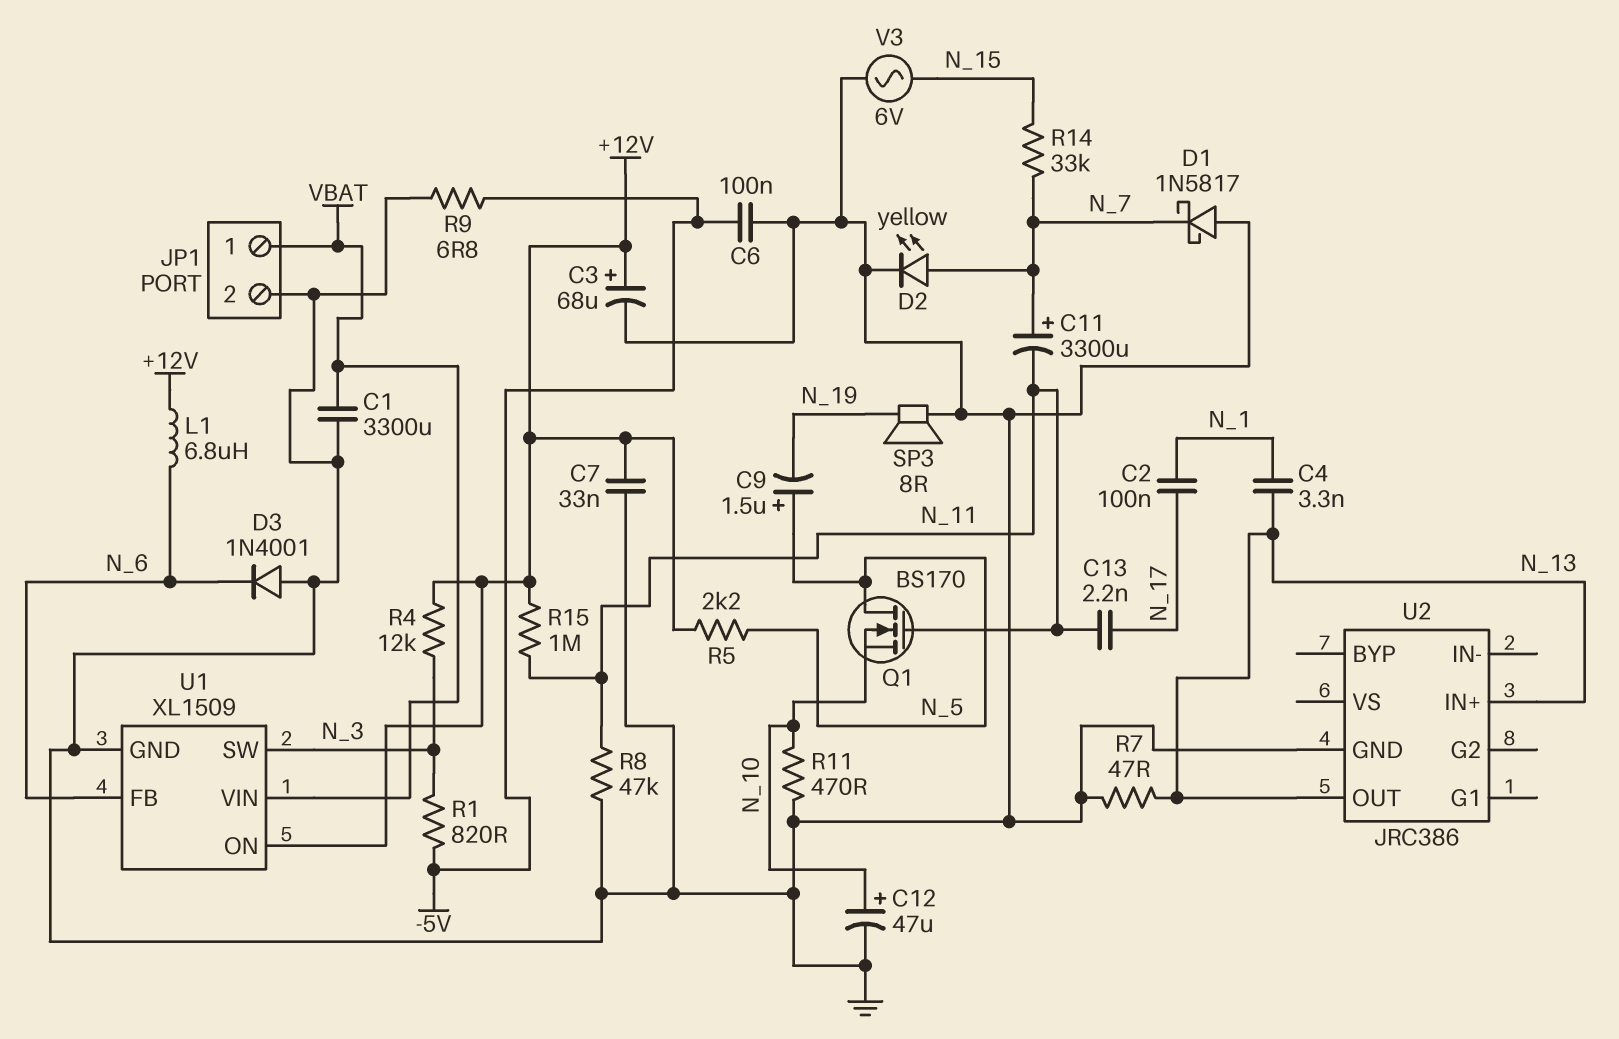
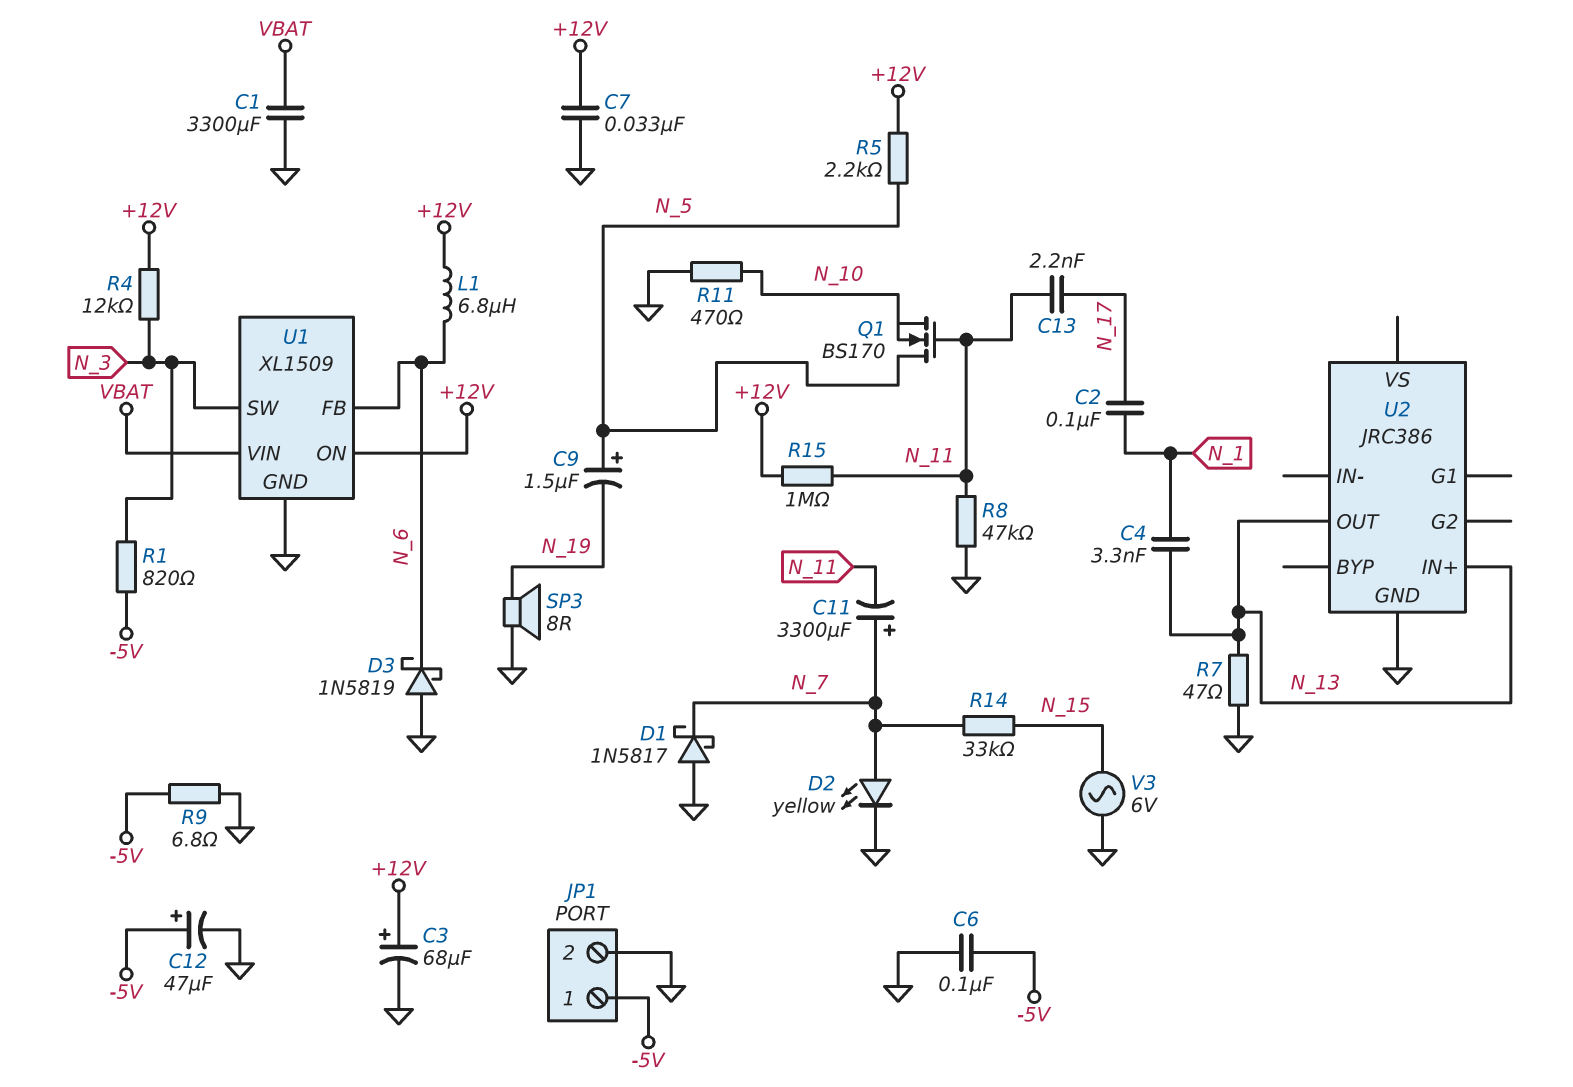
C12: 47uF (plus N_10, minus GND) -> 47uF (plus -5V, minus GND)
D3: diode 1N4001 (A GND, K N_6) -> schottky 1N5819 (A GND, K N_6)
JP1 pin 1: VBAT -> -5V

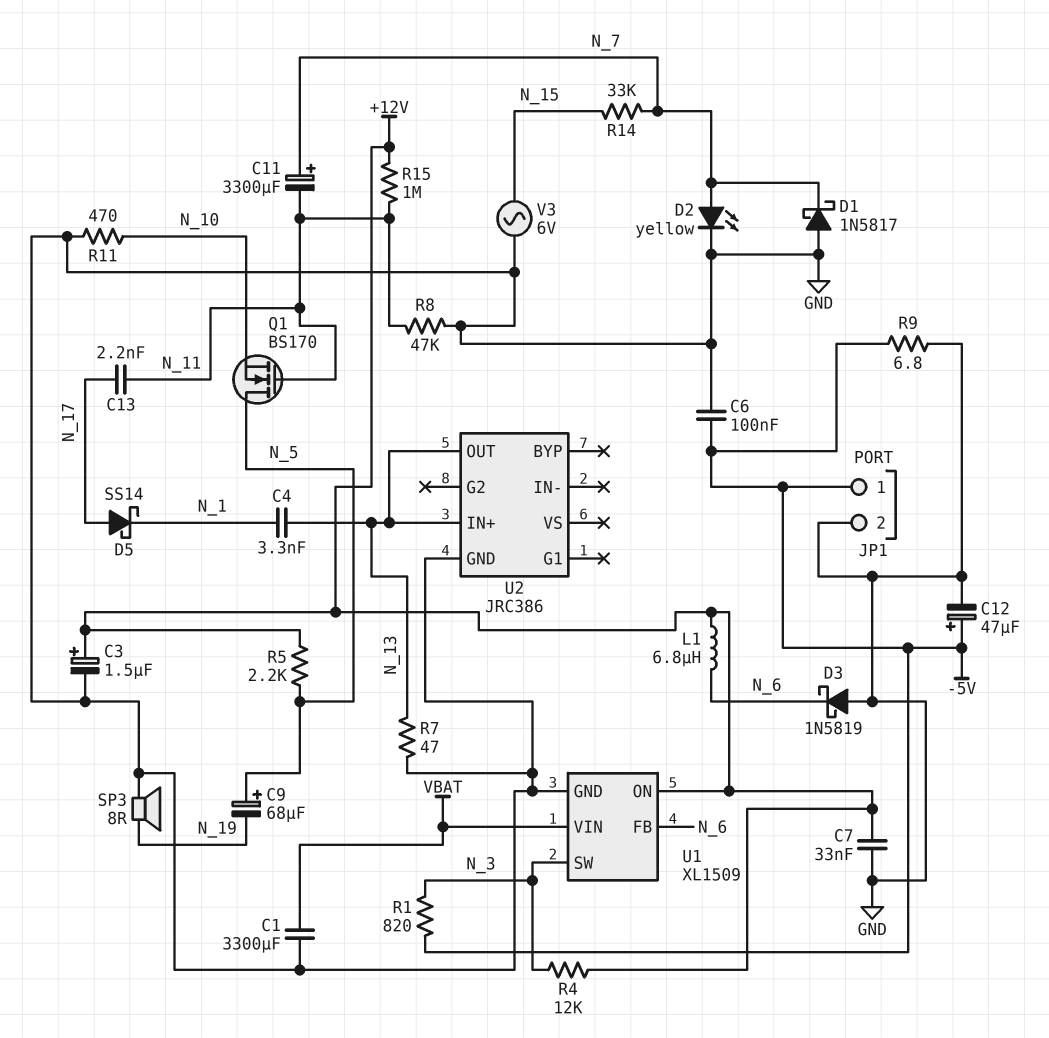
C2: 100nF (N_1, N_17) -> none
C3: 68uF (plus +12V, minus GND) -> 1.5uF (plus +12V, minus GND)
C9: 1.5uF (plus N_5, minus N_19) -> 68uF (plus N_5, minus N_19)
D5: none -> schottky SS14 (A N_17, K N_1)

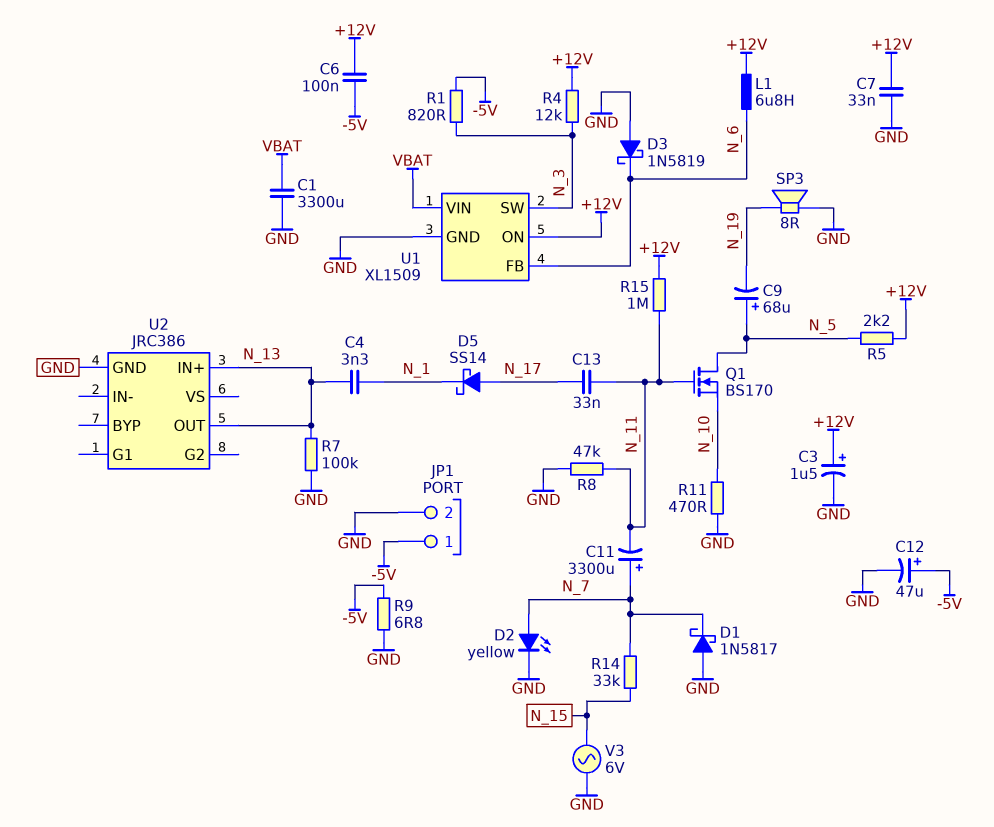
C6: 100nF (-5V, GND) -> 100nF (+12V, -5V)
C13: 2.2nF (N_11, N_17) -> 33nF (N_11, N_17)
R7: 47 (GND, N_13) -> 100k (GND, N_13)

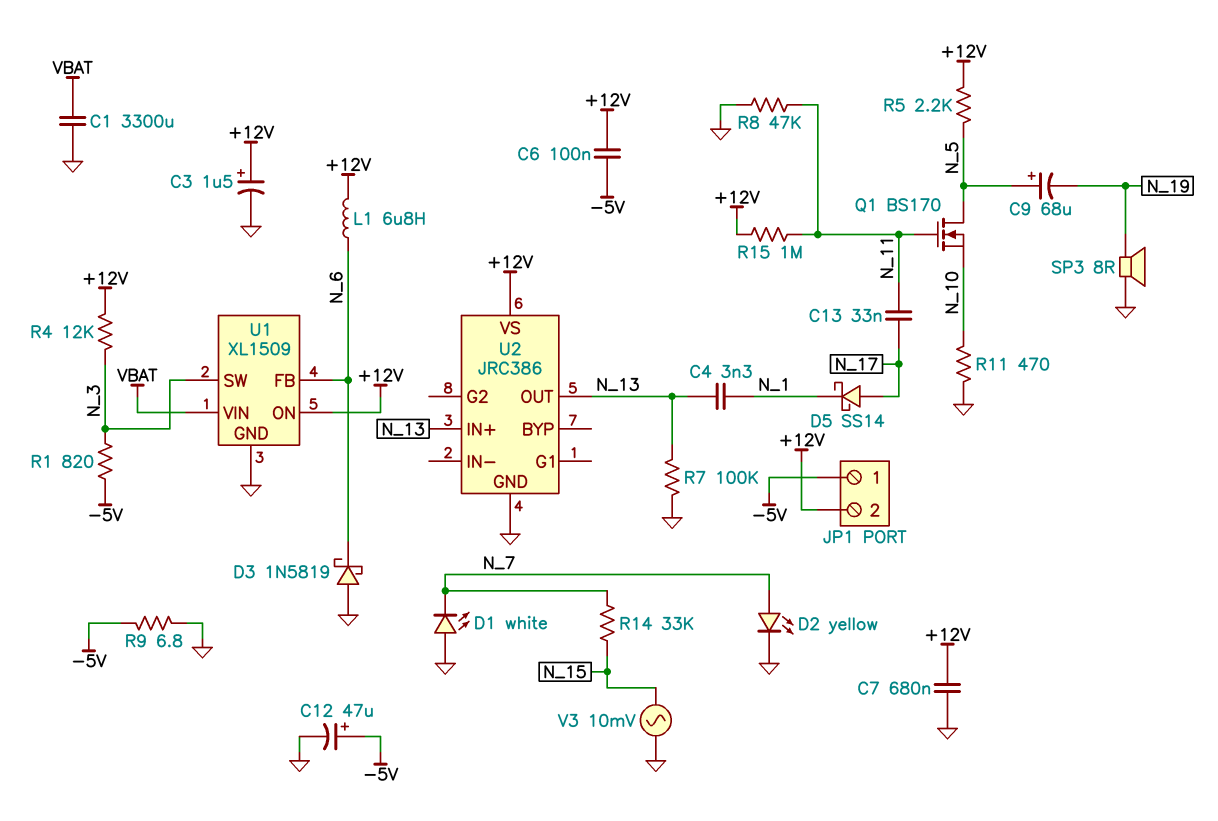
C7: 33nF (+12V, GND) -> 680nF (+12V, GND)
C11: 3300uF (plus N_7, minus N_11) -> none
D1: schottky 1N5817 (A GND, K N_7) -> LED white (A GND, K N_7)
JP1 pin 2: GND -> +12V
U2 pin VS: none -> +12V
V3: AC 6V (GND, N_15) -> AC 10mV (GND, N_15)

